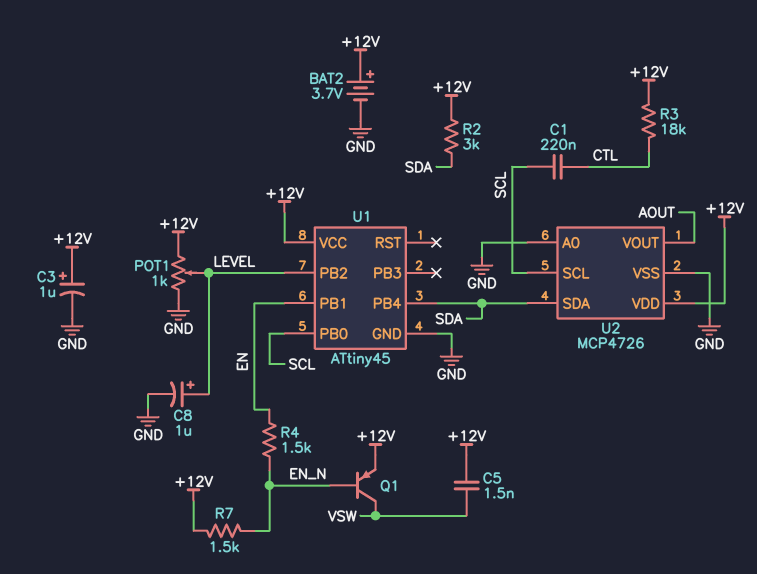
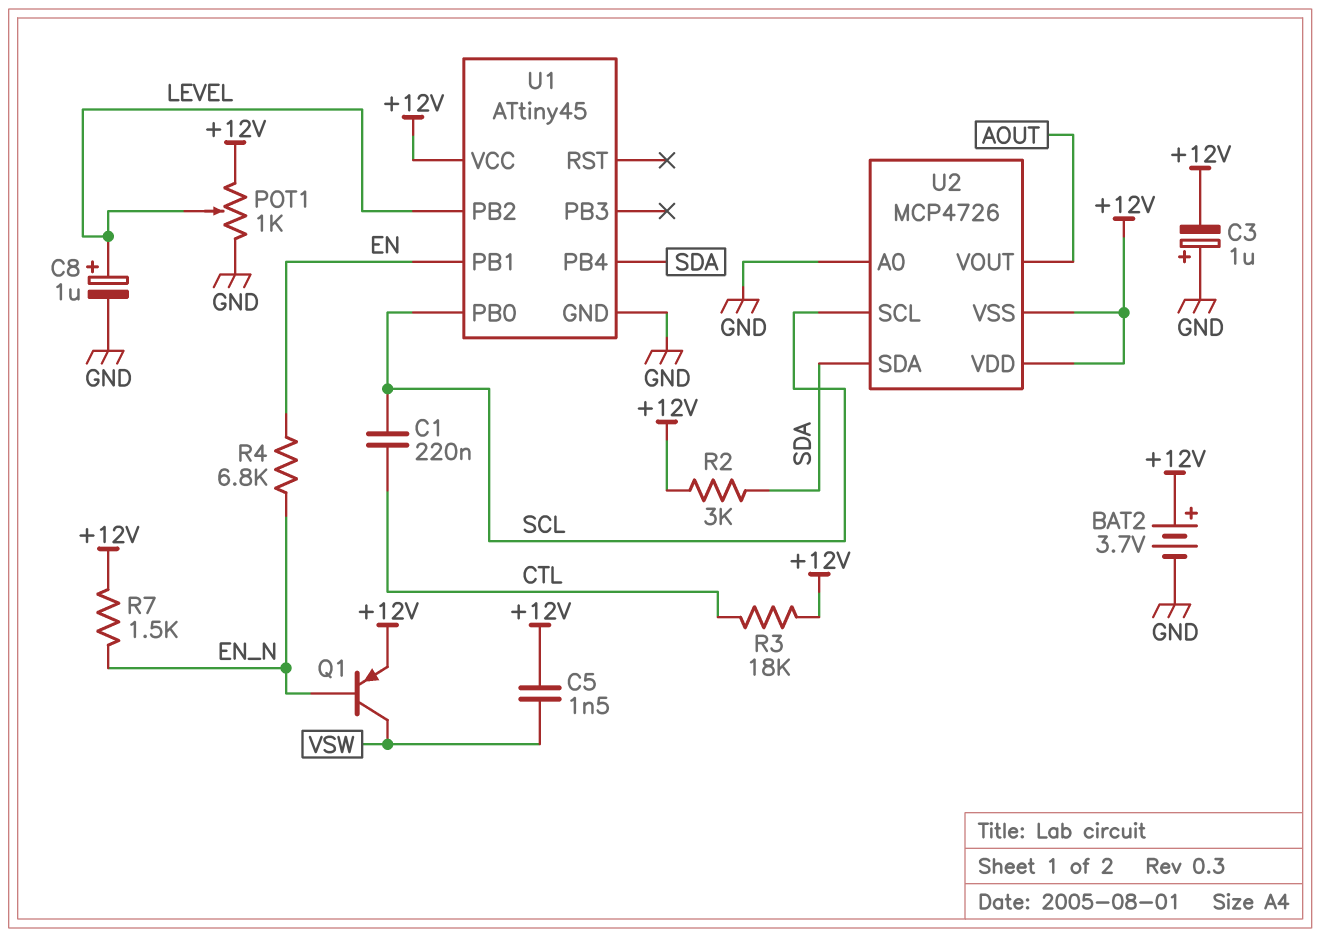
C3: 1uF (plus +12V, minus GND) -> 1uF (plus GND, minus +12V)
R4: 1.5k (EN, EN_N) -> 6.8k (EN, EN_N)
U2 pin VSS: GND -> +12V

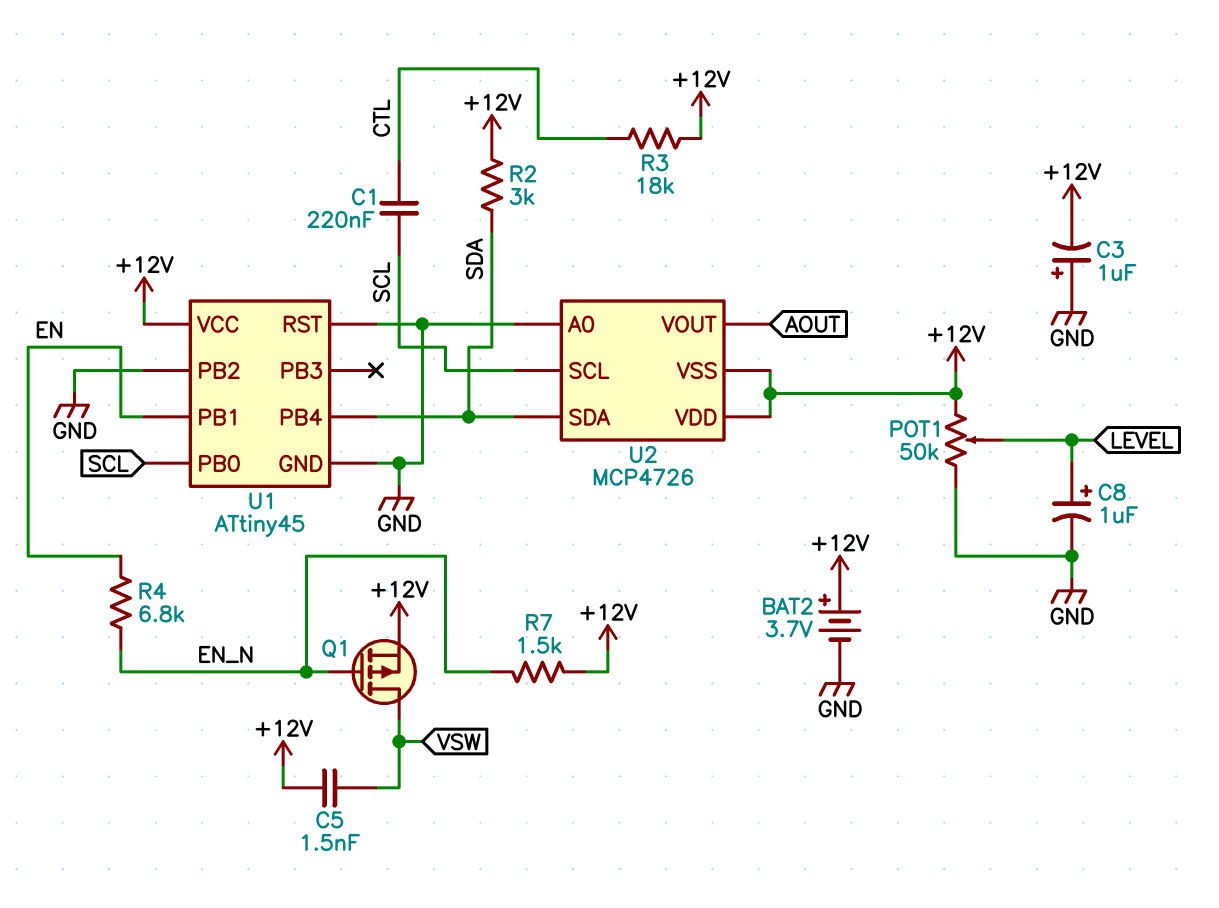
POT1: 1k (+12V, GND, wiper LEVEL) -> 50k (+12V, GND, wiper LEVEL)
Q1: PNP (B EN_N, C VSW, E +12V) -> PMOS (G EN_N, D VSW, S +12V)
U1 pin PB2: LEVEL -> GND
U1 pin RST: none -> GND

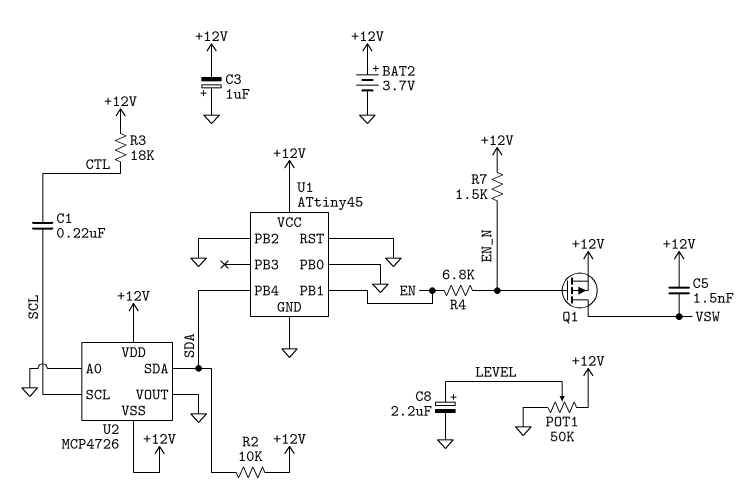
C8: 1uF (plus LEVEL, minus GND) -> 2.2uF (plus LEVEL, minus GND)
R2: 3k (+12V, SDA) -> 10k (+12V, SDA)
U1 pin PB0: SCL -> GND
U2 pin VOUT: AOUT -> GND

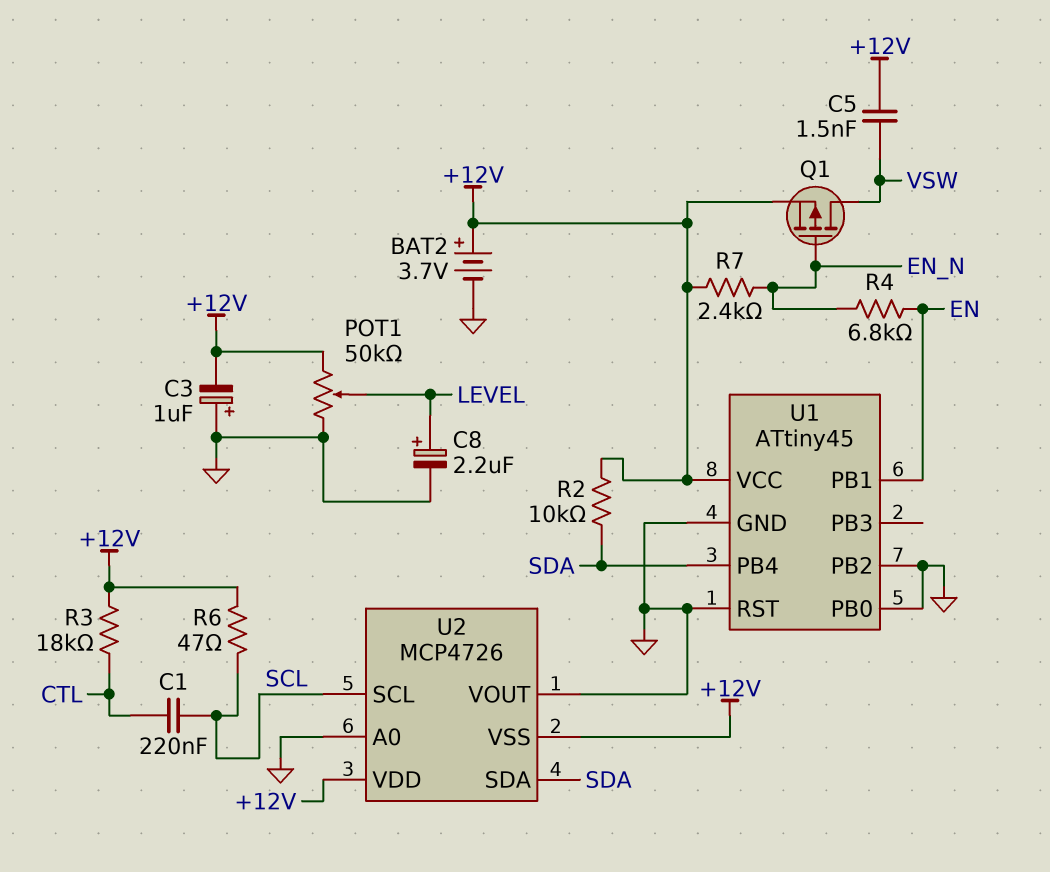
R6: none -> 47 (+12V, SCL)
R7: 1.5k (+12V, EN_N) -> 2.4k (+12V, EN_N)

